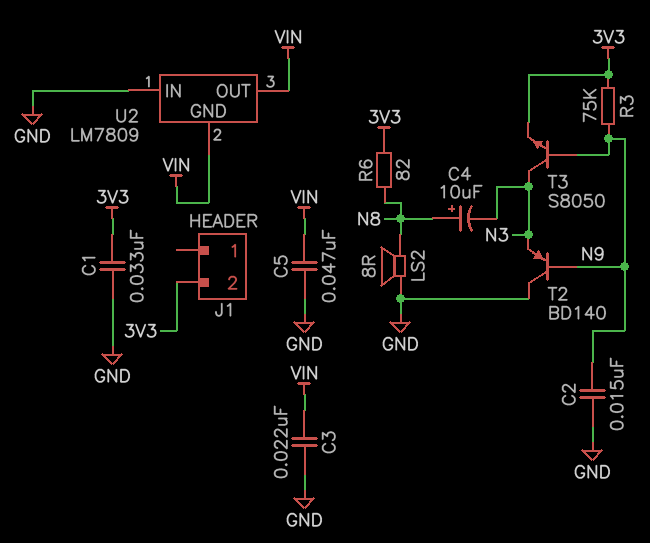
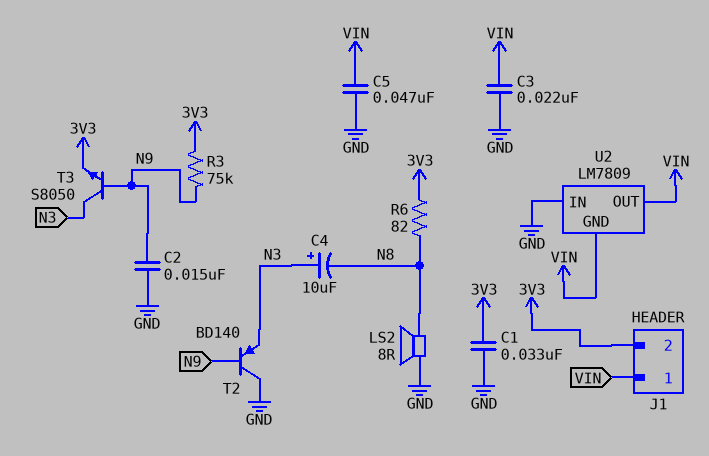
C4: 10uF (plus N8, minus N3) -> 10uF (plus N3, minus N8)
J1 pin 1: none -> VIN

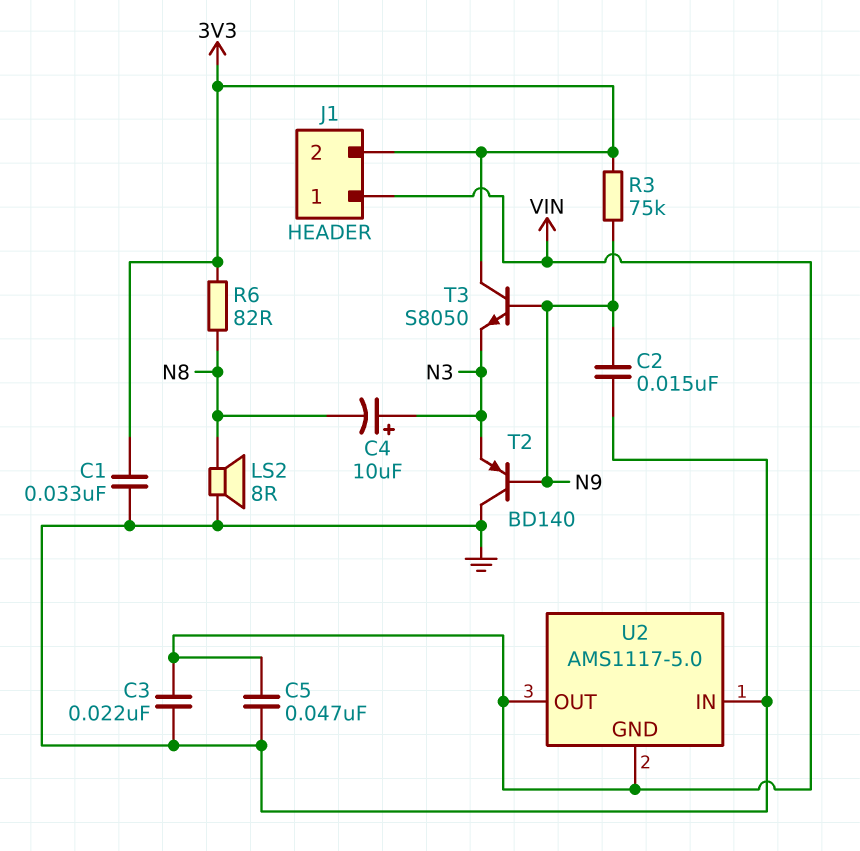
T3: NPN S8050 (B N9, C N3, E 3V3) -> NPN S8050 (B N9, C 3V3, E N3)
U2: LM7809 -> AMS1117-5.0

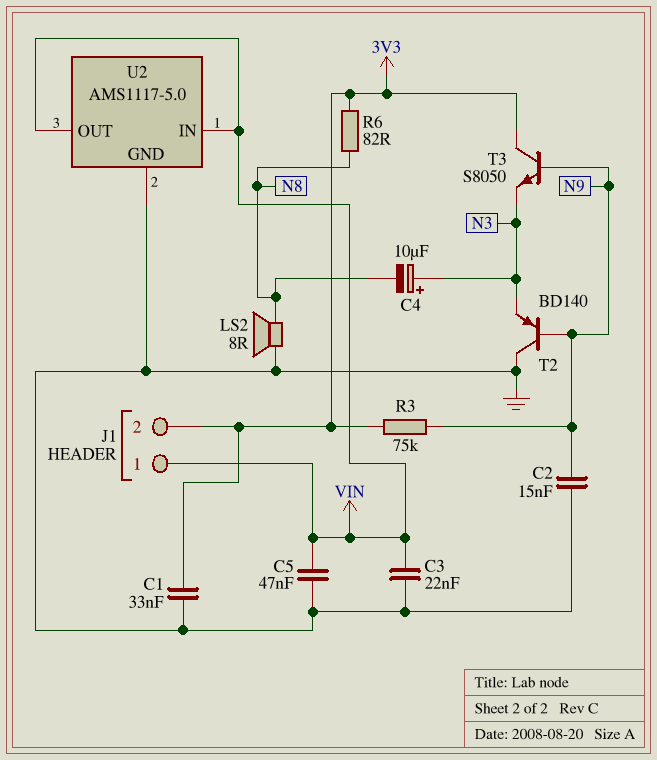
U2 pin GND: VIN -> GND
U2 pin IN: GND -> VIN

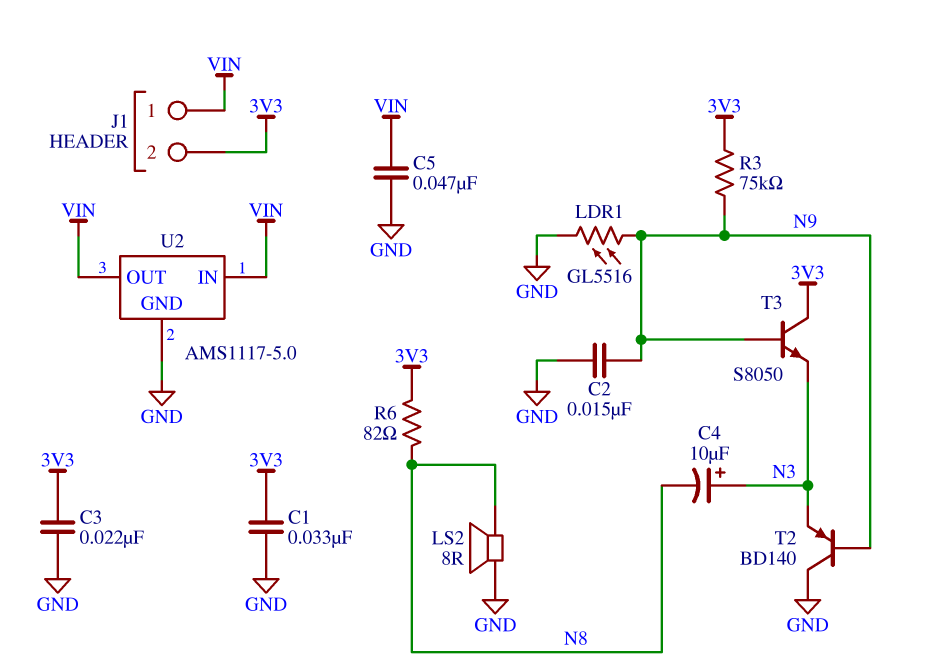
C3: 22nF (GND, VIN) -> 22nF (3V3, GND)
LDR1: none -> GL5516 (GND, N9)

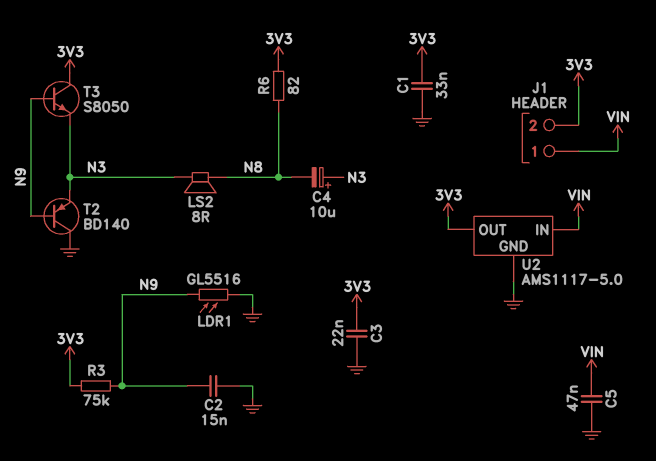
LS2: speaker 8R (GND, N8) -> speaker 8R (N3, N8)
U2 pin OUT: VIN -> 3V3

